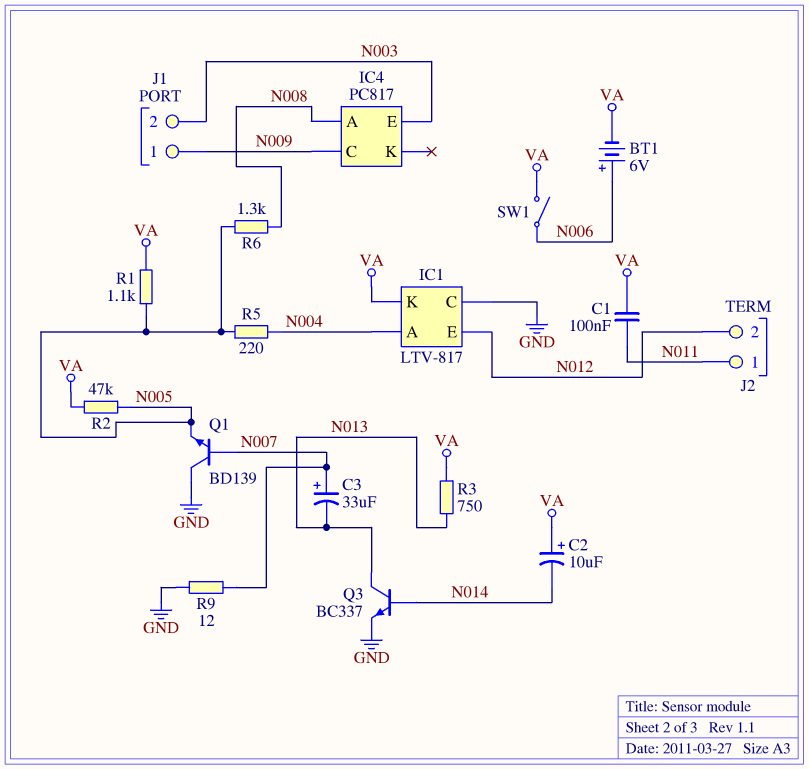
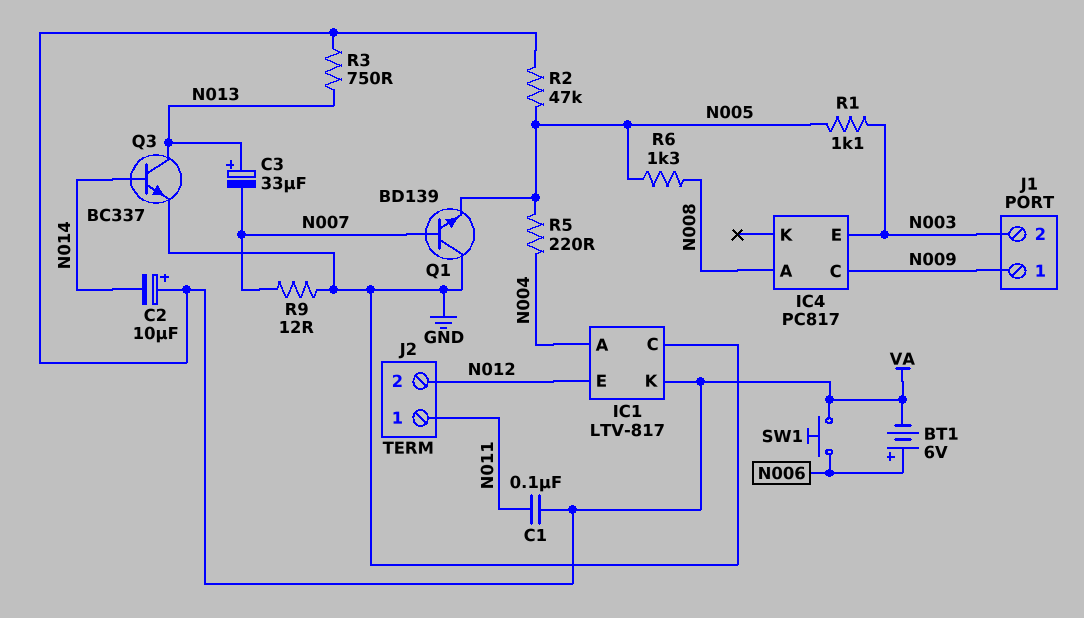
C3: 33uF (plus N007, minus N013) -> 33uF (plus N013, minus N007)
R1: 1.1k (N005, VA) -> 1.1k (N003, N005)
SW1: switch (N006, VA) -> button (N006, VA)

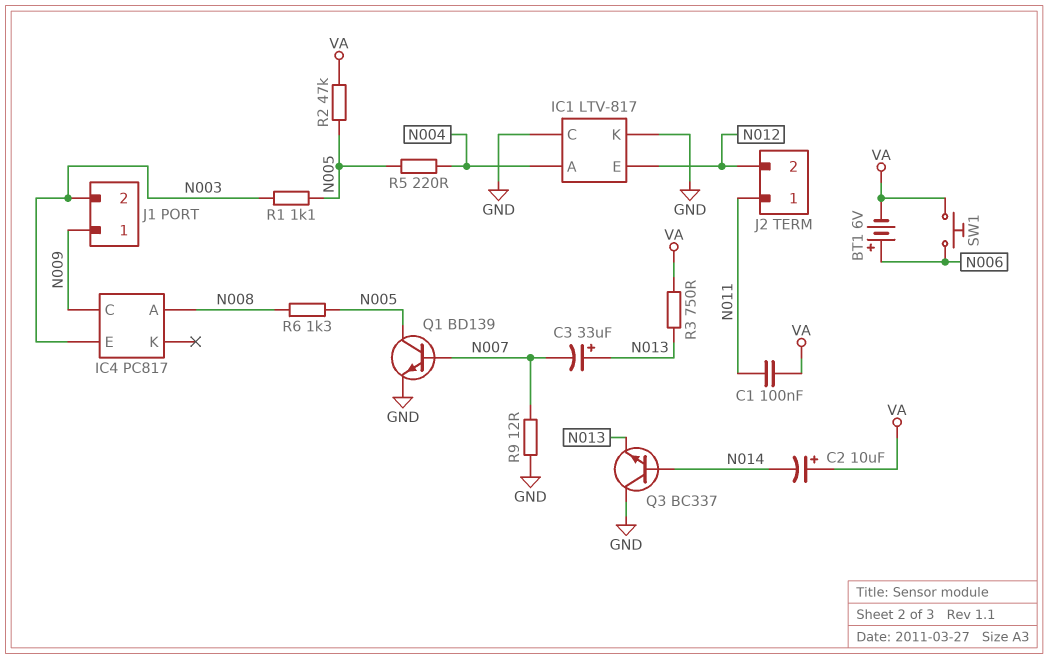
IC1 pin K: VA -> GND
Q1: NPN BD139 (B N007, C GND, E N005) -> NPN BD139 (B N007, C N005, E GND)
Q3: NPN BC337 (B N014, C N013, E GND) -> NPN BC337 (B N014, C GND, E N013)

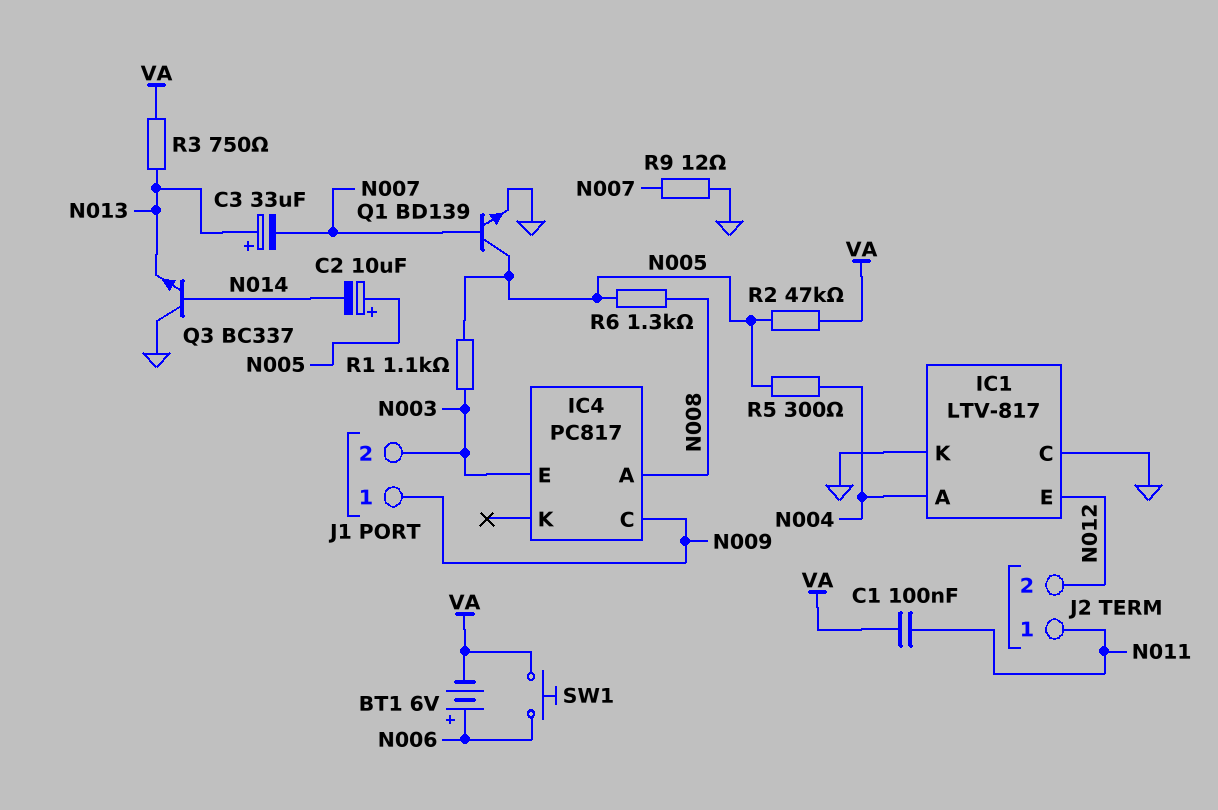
C2: 10uF (plus VA, minus N014) -> 10uF (plus N005, minus N014)
R5: 220 (N004, N005) -> 300 (N004, N005)

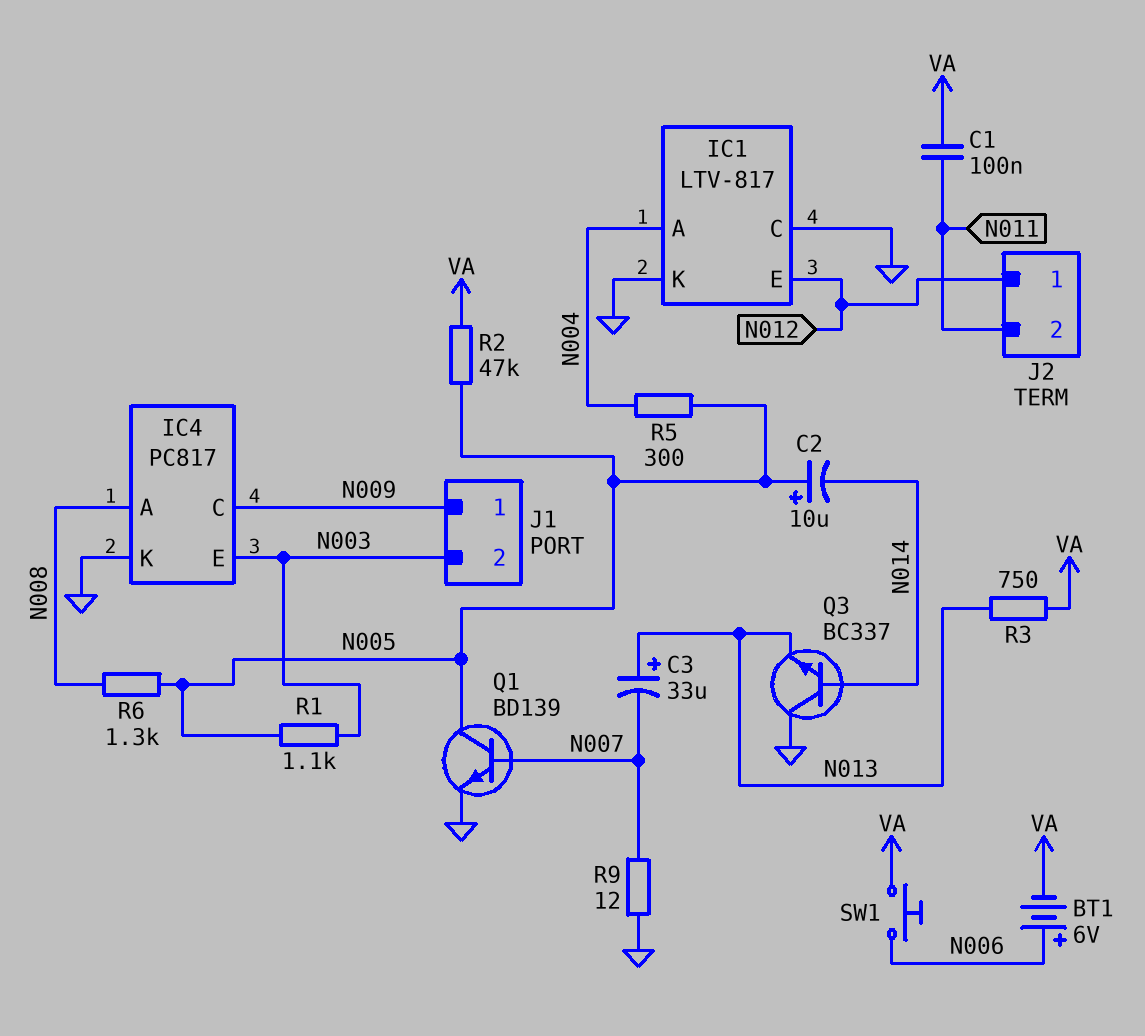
IC4 pin K: none -> GND
J2 pin 1: N011 -> N012
J2 pin 2: N012 -> N011

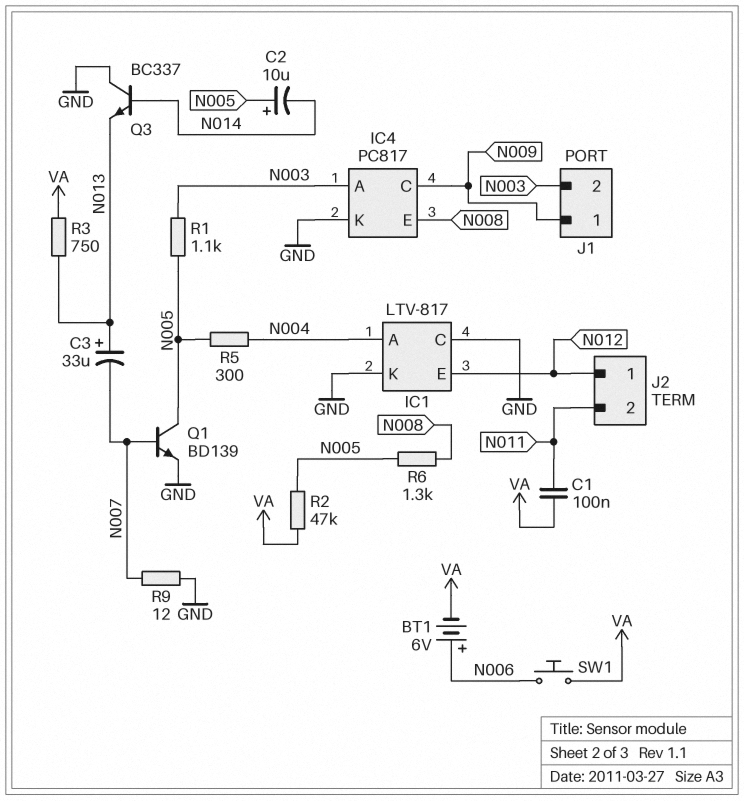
IC4 pin A: N008 -> N003
IC4 pin E: N003 -> N008

